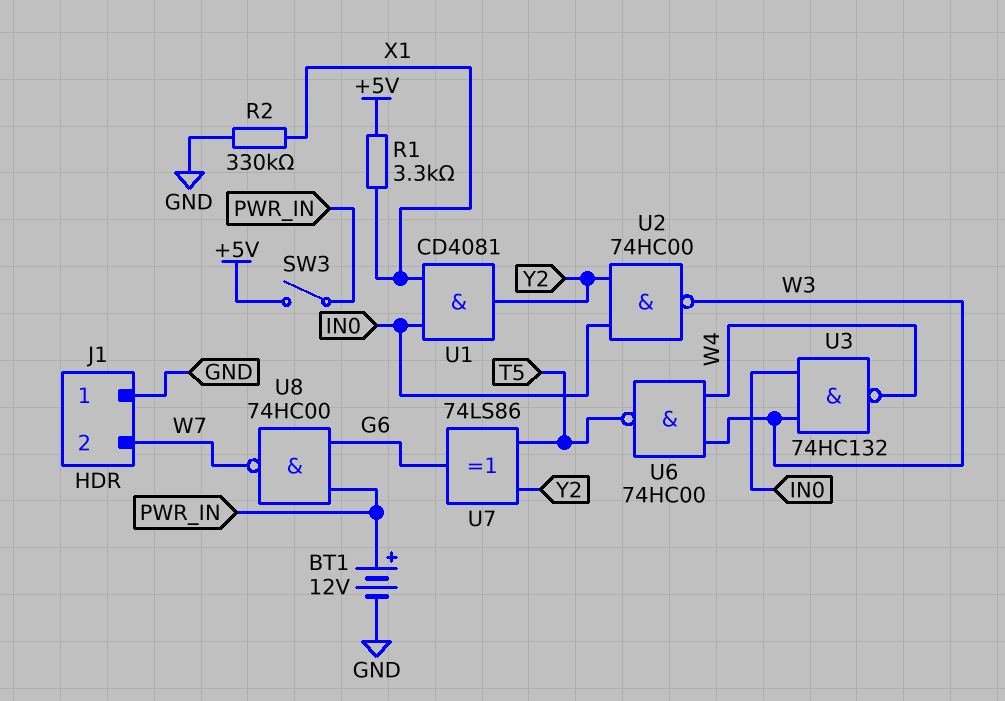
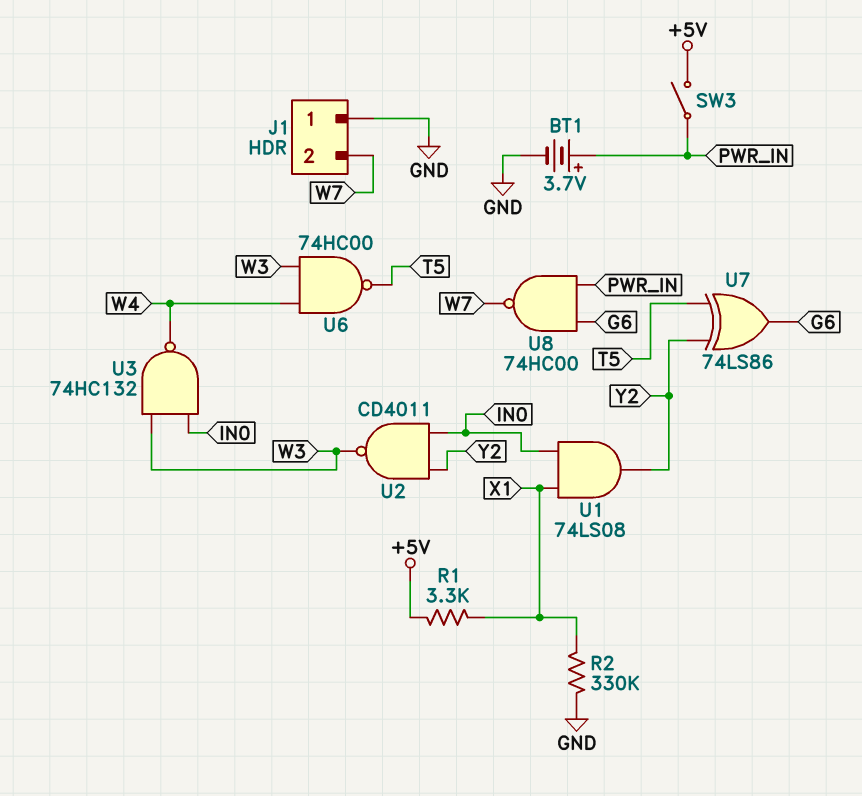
BT1: 12V (plus PWR_IN, minus GND) -> 3.7V (plus PWR_IN, minus GND)
U1: AND CD4081 (in IN0, in X1, out Y2) -> AND 74LS08 (in IN0, in X1, out Y2)
U2: NAND 74HC00 (in IN0, in Y2, out W3) -> NAND CD4011 (in IN0, in Y2, out W3)

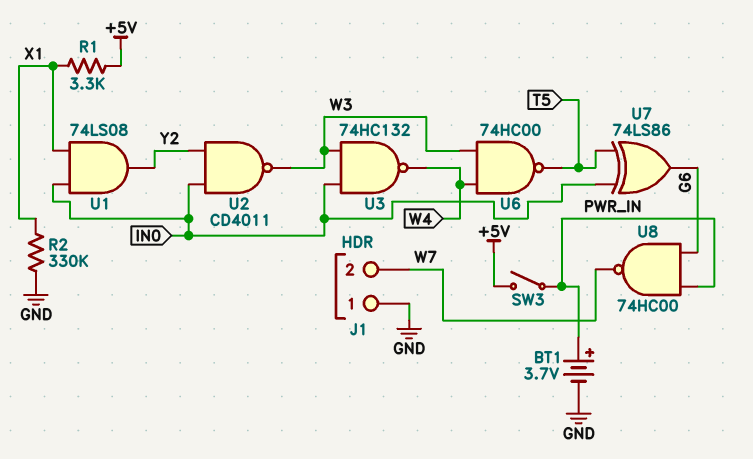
U7: XOR 74LS86 (in T5, in Y2, out G6) -> XOR 74LS86 (in IN0, in T5, out G6)

